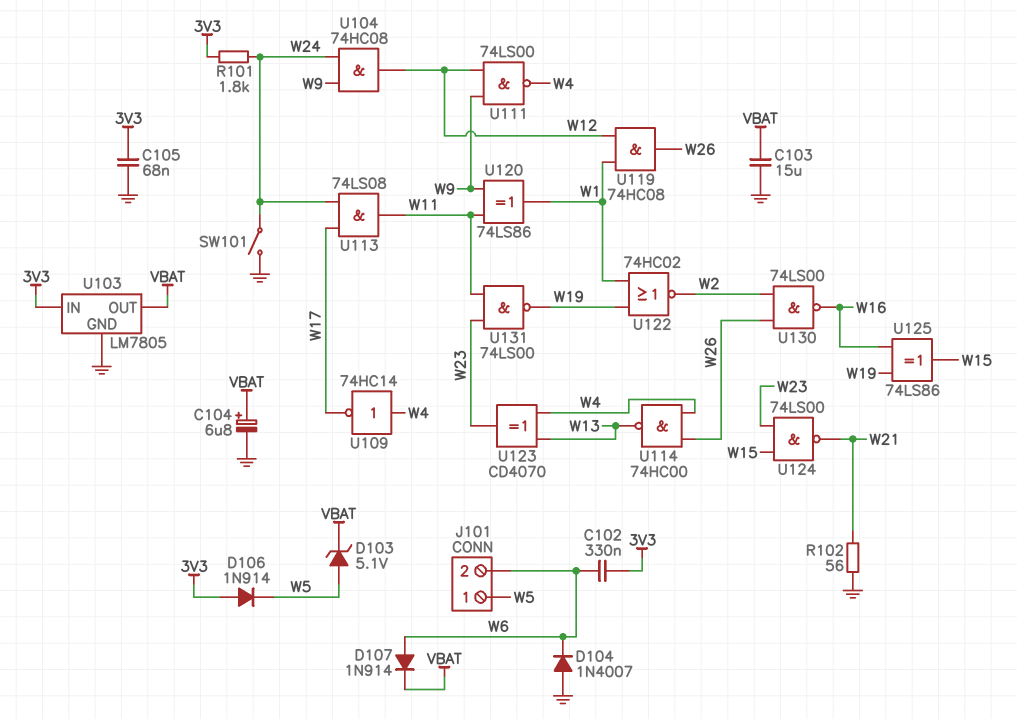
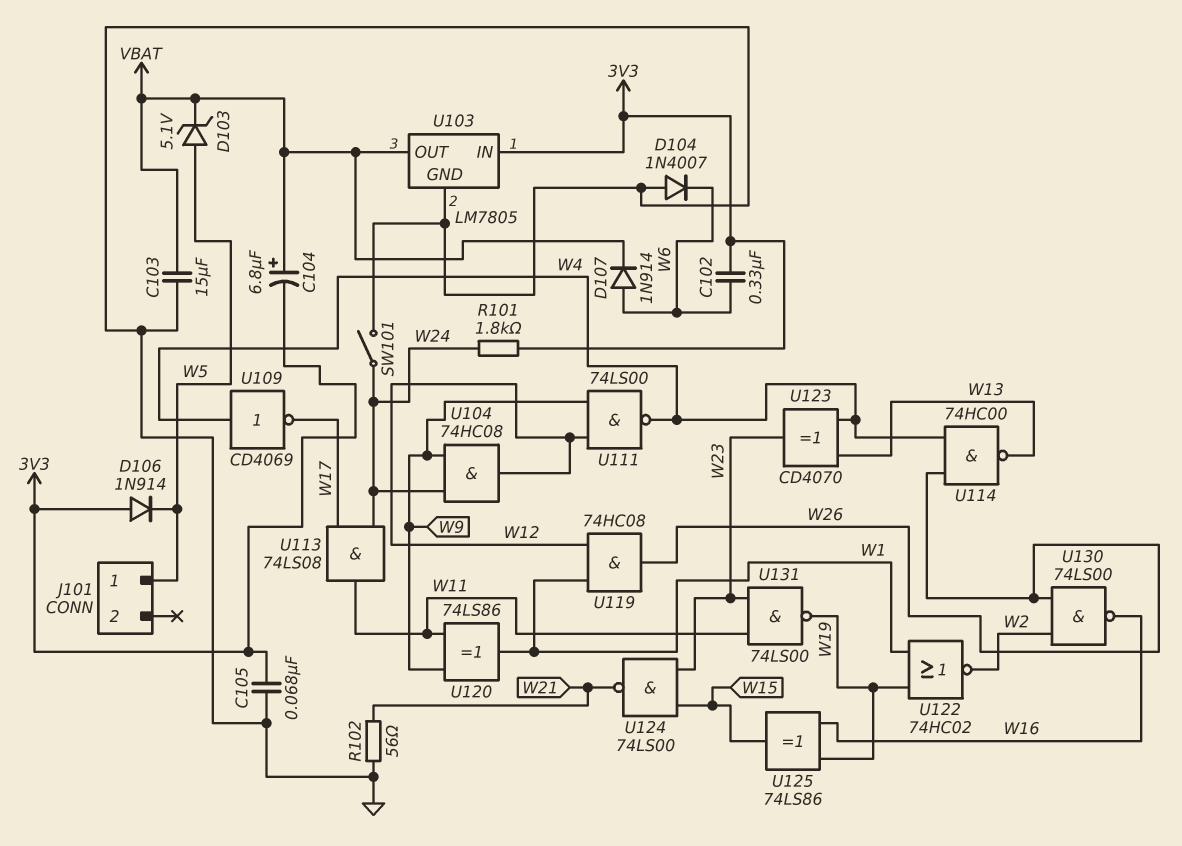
C104: 6.8uF (plus VBAT, minus GND) -> 6.8uF (plus VBAT, minus 3V3)
J101 pin 2: W6 -> none
U109: NOT 74HC14 (in W4, out W17) -> NOT CD4069 (in W4, out W17)

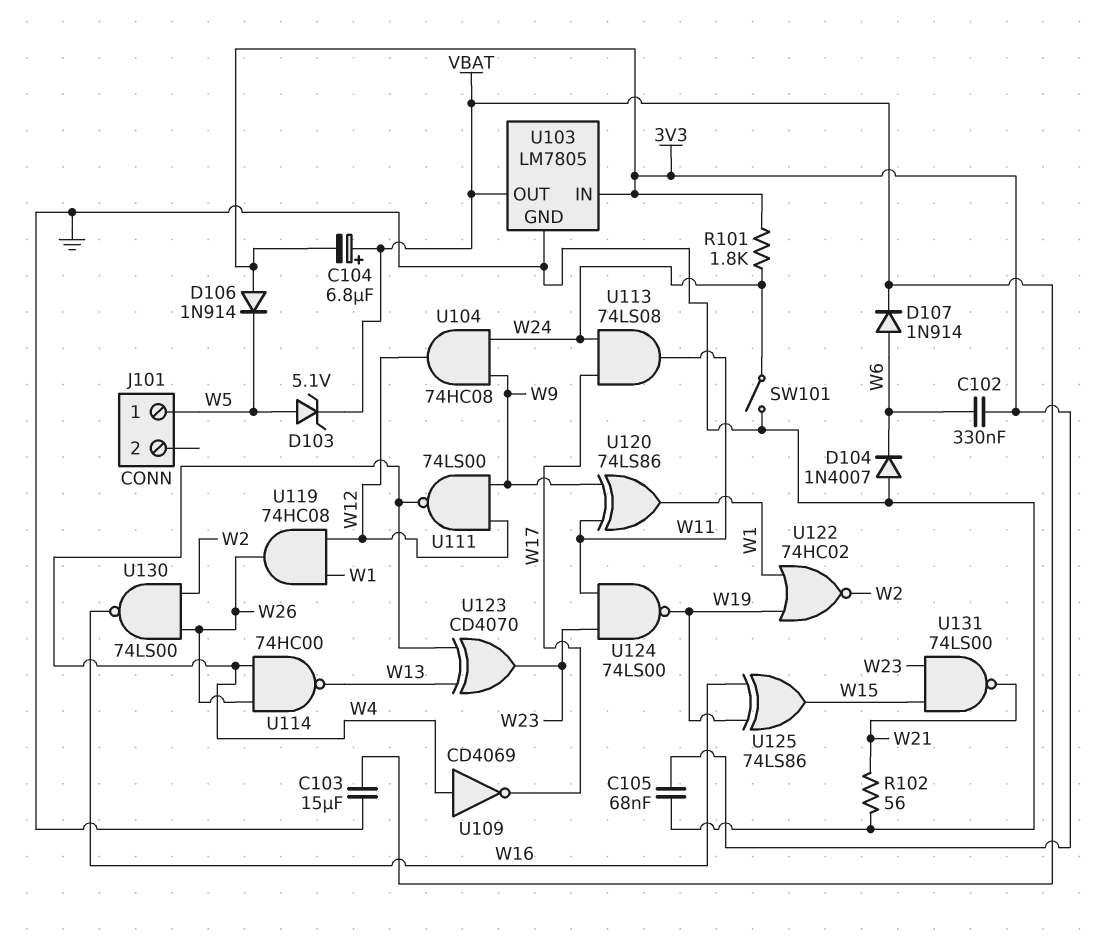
U124: NAND 74LS00 (in W15, in W23, out W21) -> NAND 74LS00 (in W11, in W23, out W19)
U131: NAND 74LS00 (in W11, in W23, out W19) -> NAND 74LS00 (in W15, in W23, out W21)

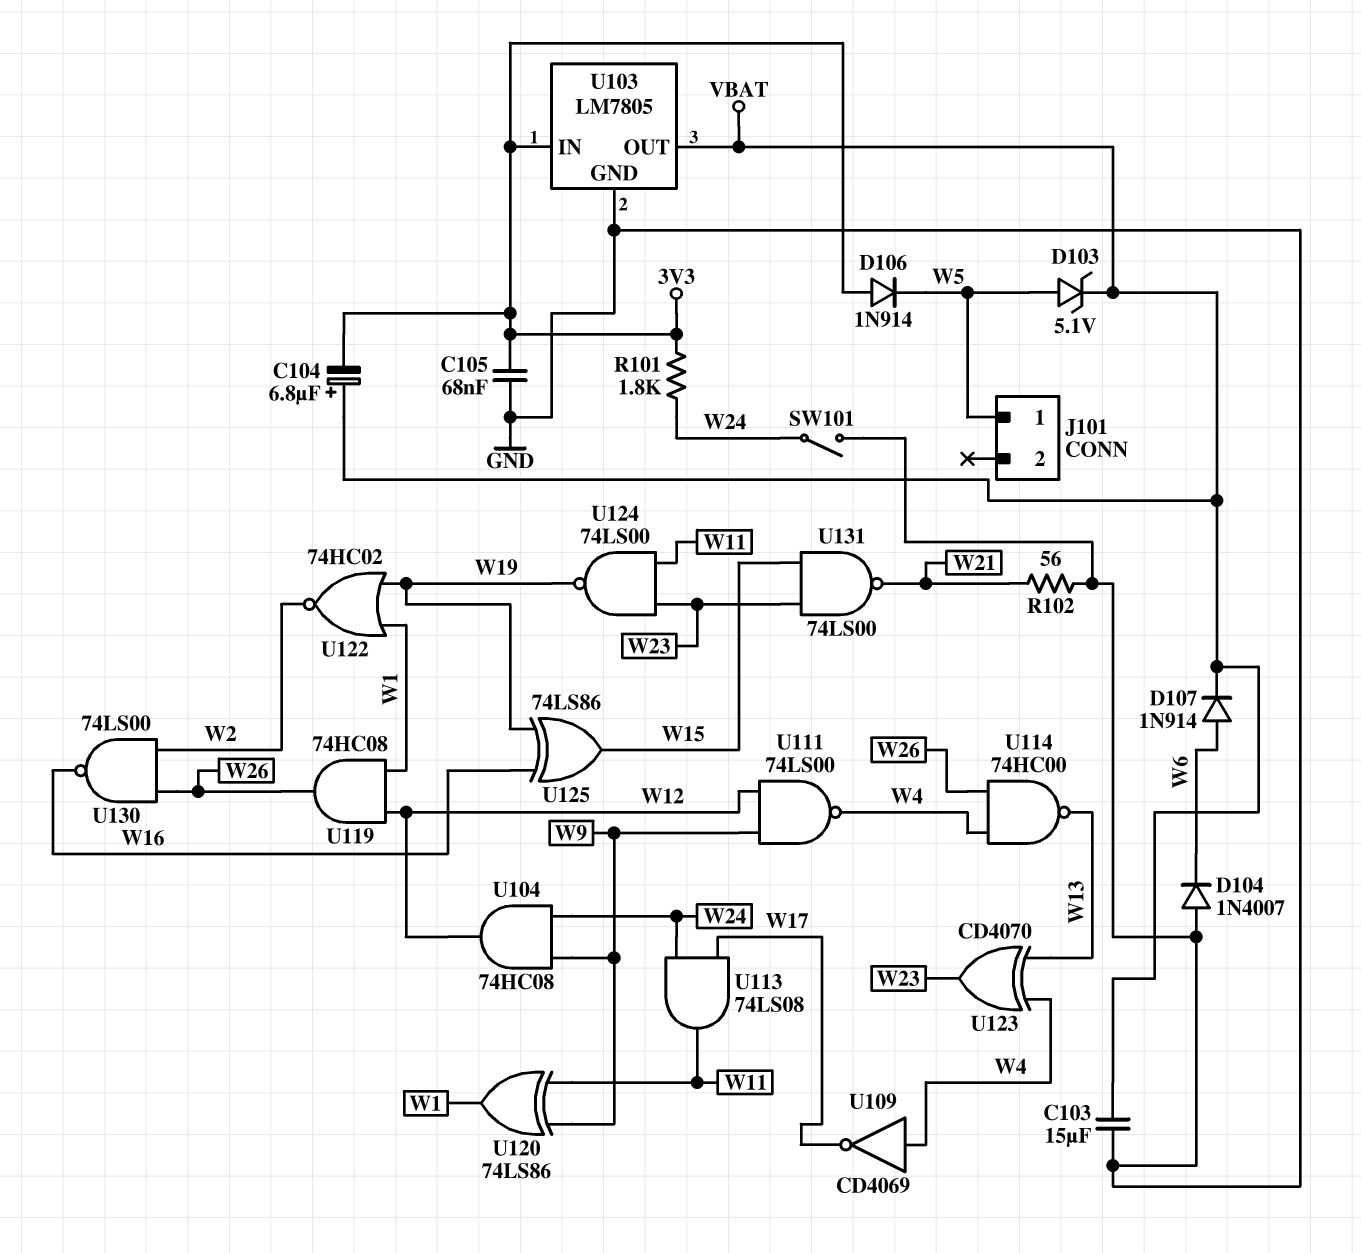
C102: 330nF (3V3, W6) -> none

